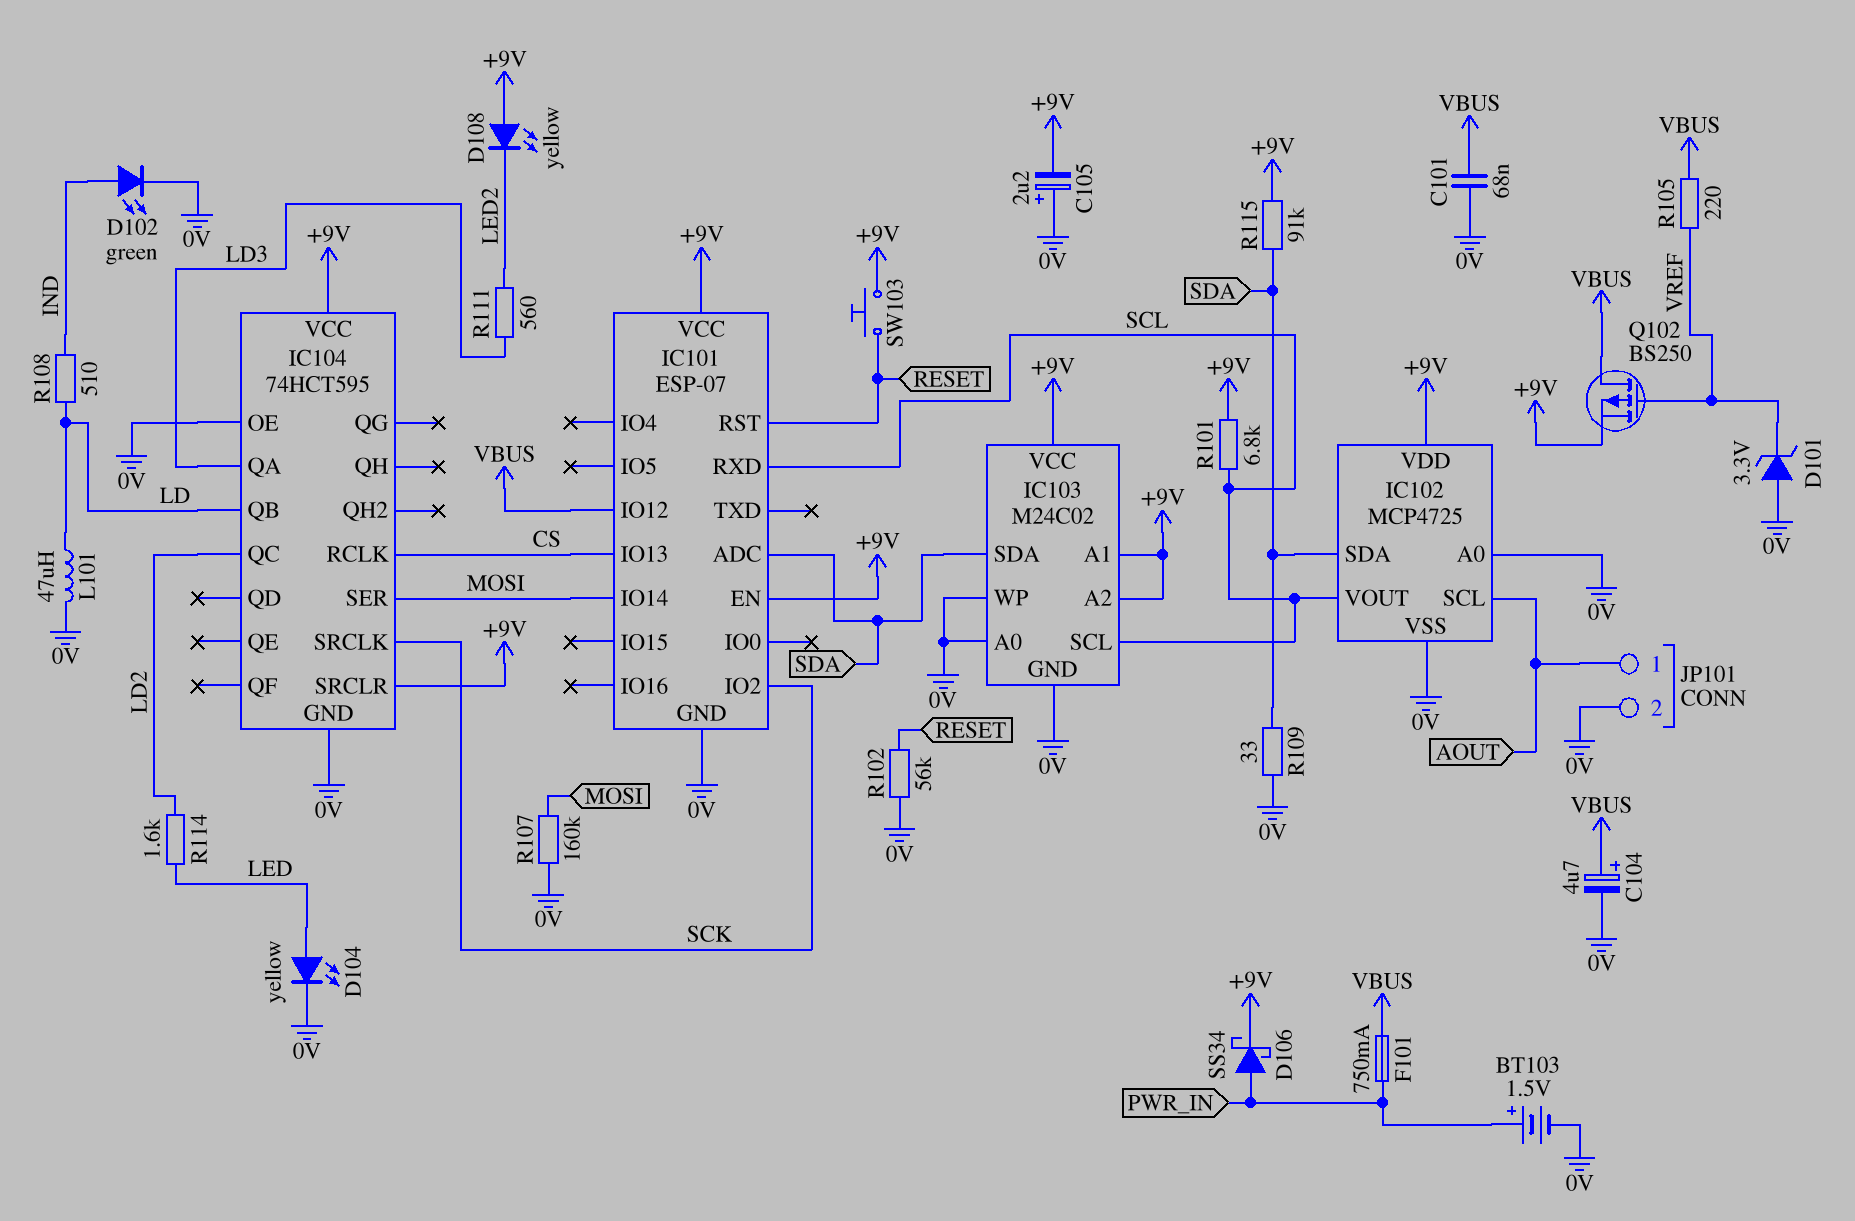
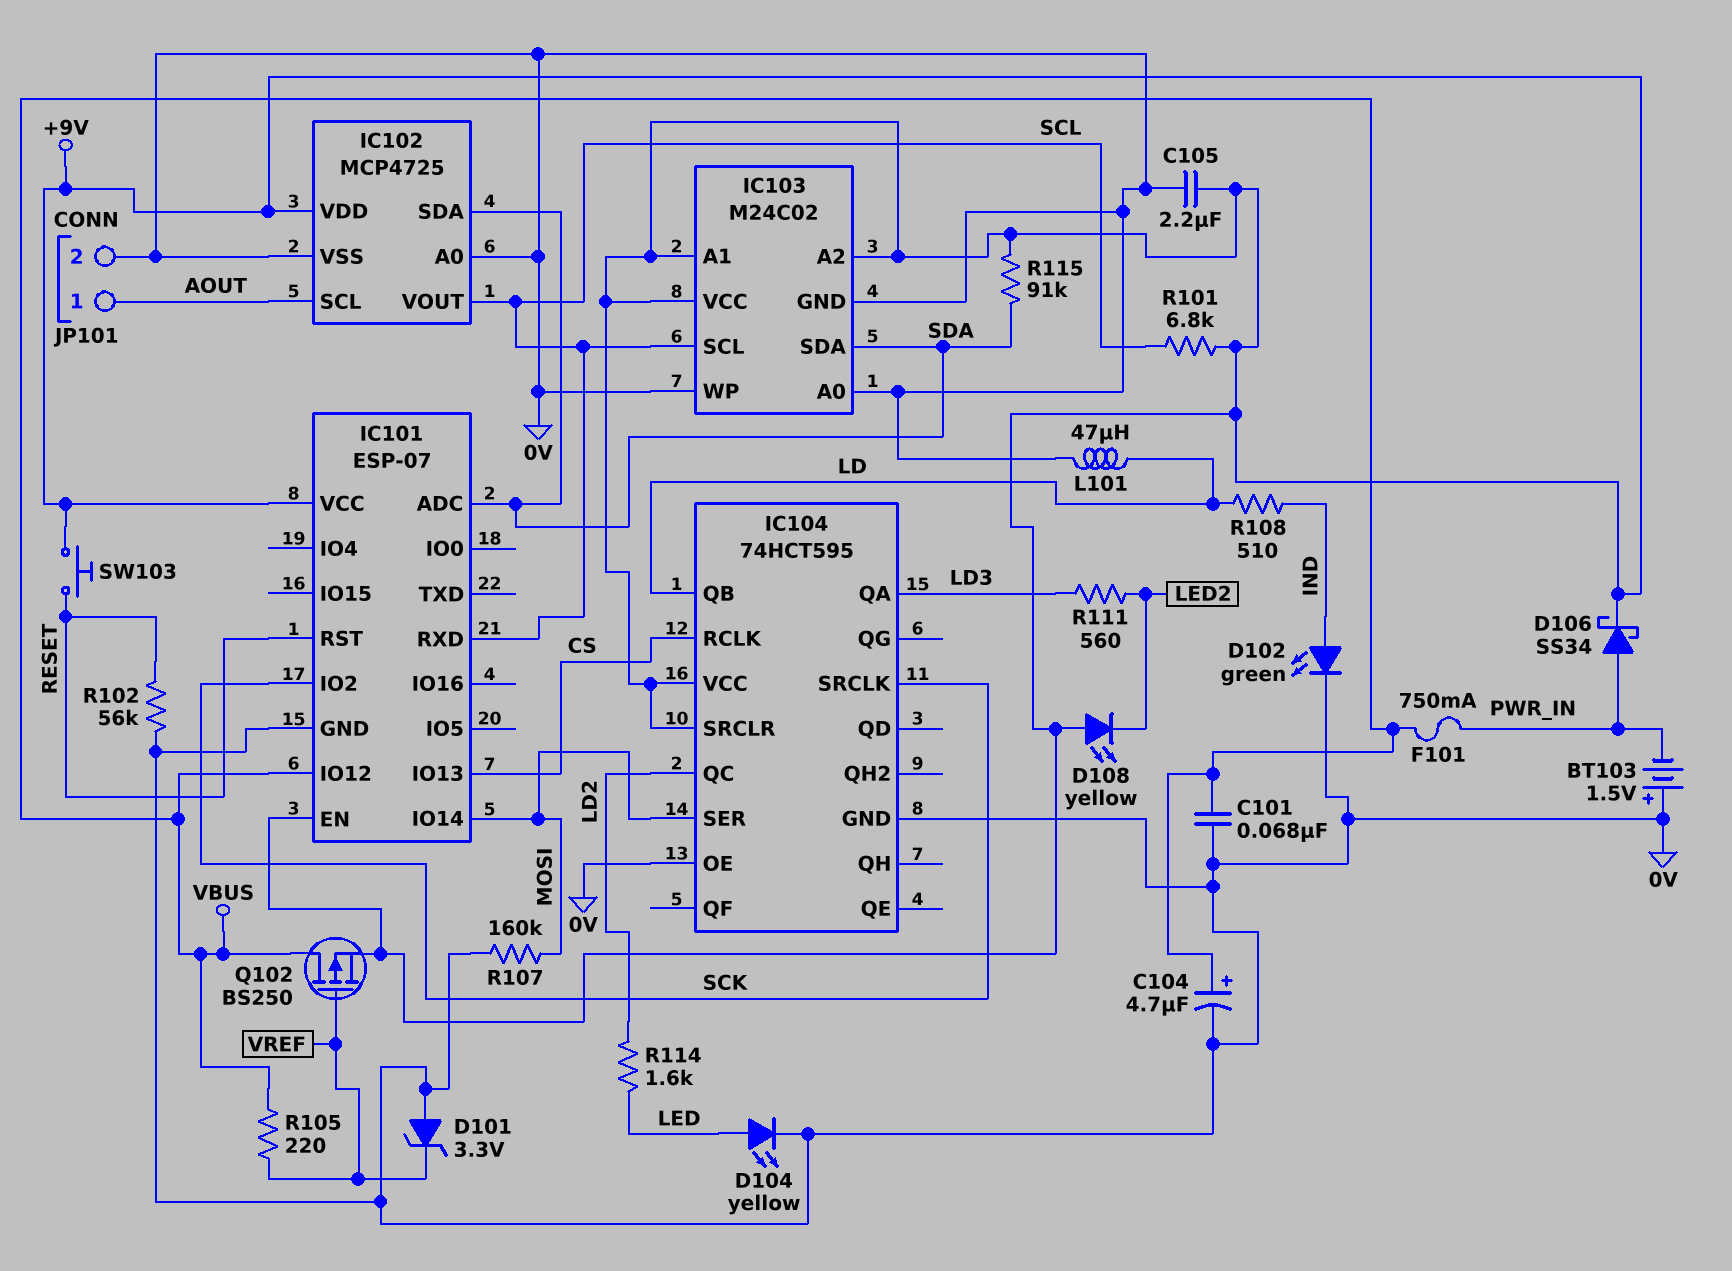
BT103: 1.5V (plus PWR_IN, minus 0V) -> 1.5V (plus 0V, minus PWR_IN)
C105: 2.2uF (plus 0V, minus +9V) -> 2.2uF (+9V, 0V)
R109: 33 (0V, SDA) -> none

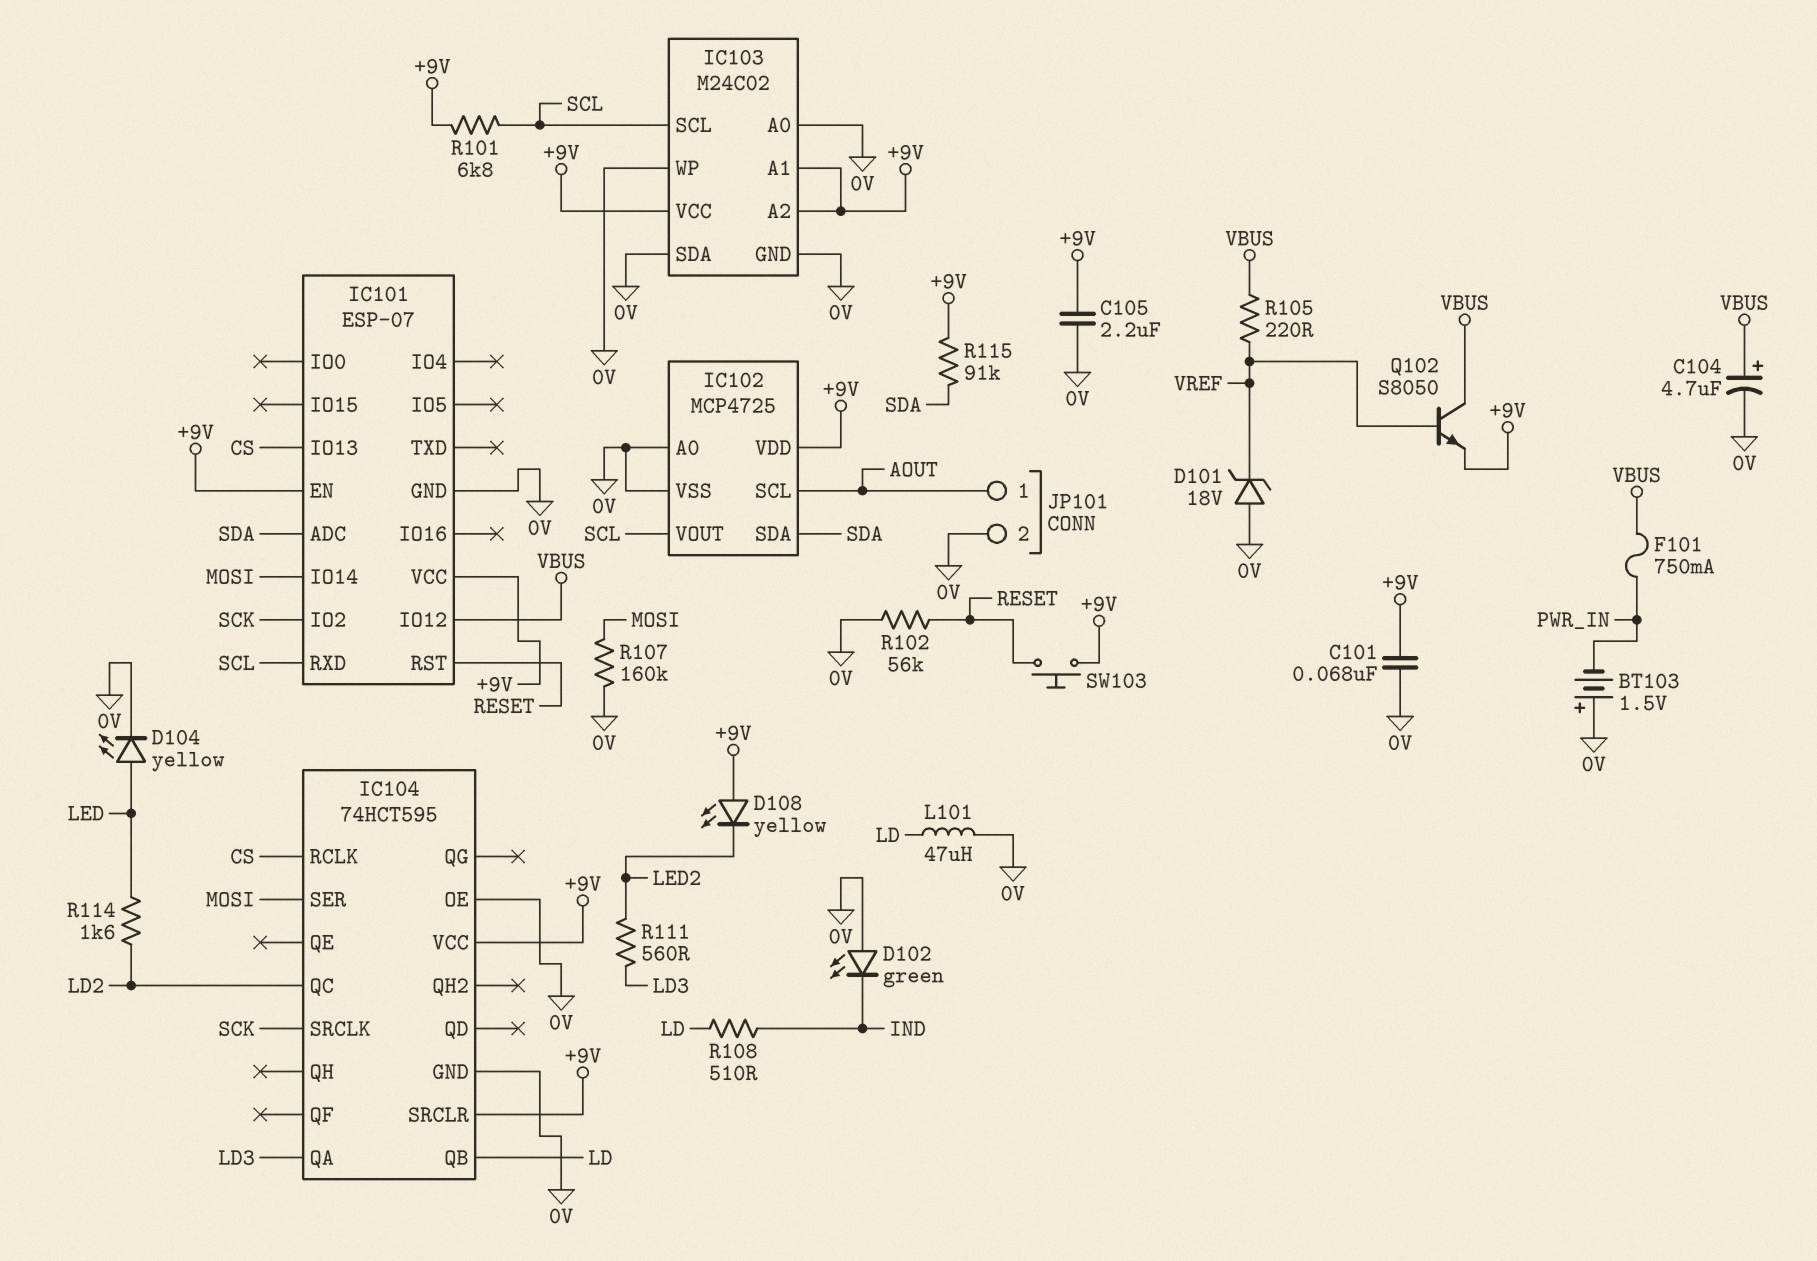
C101: 68nF (0V, VBUS) -> 68nF (+9V, 0V)
D101: zener 3.3V (A 0V, K VREF) -> zener 18V (A 0V, K VREF)
D102: LED green (A IND, K 0V) -> LED green (A 0V, K IND)
D106: schottky SS34 (A PWR_IN, K +9V) -> none
IC103 pin SDA: SDA -> 0V
Q102: PMOS BS250 (G VREF, D VBUS, S +9V) -> NPN S8050 (B VREF, C VBUS, E +9V)

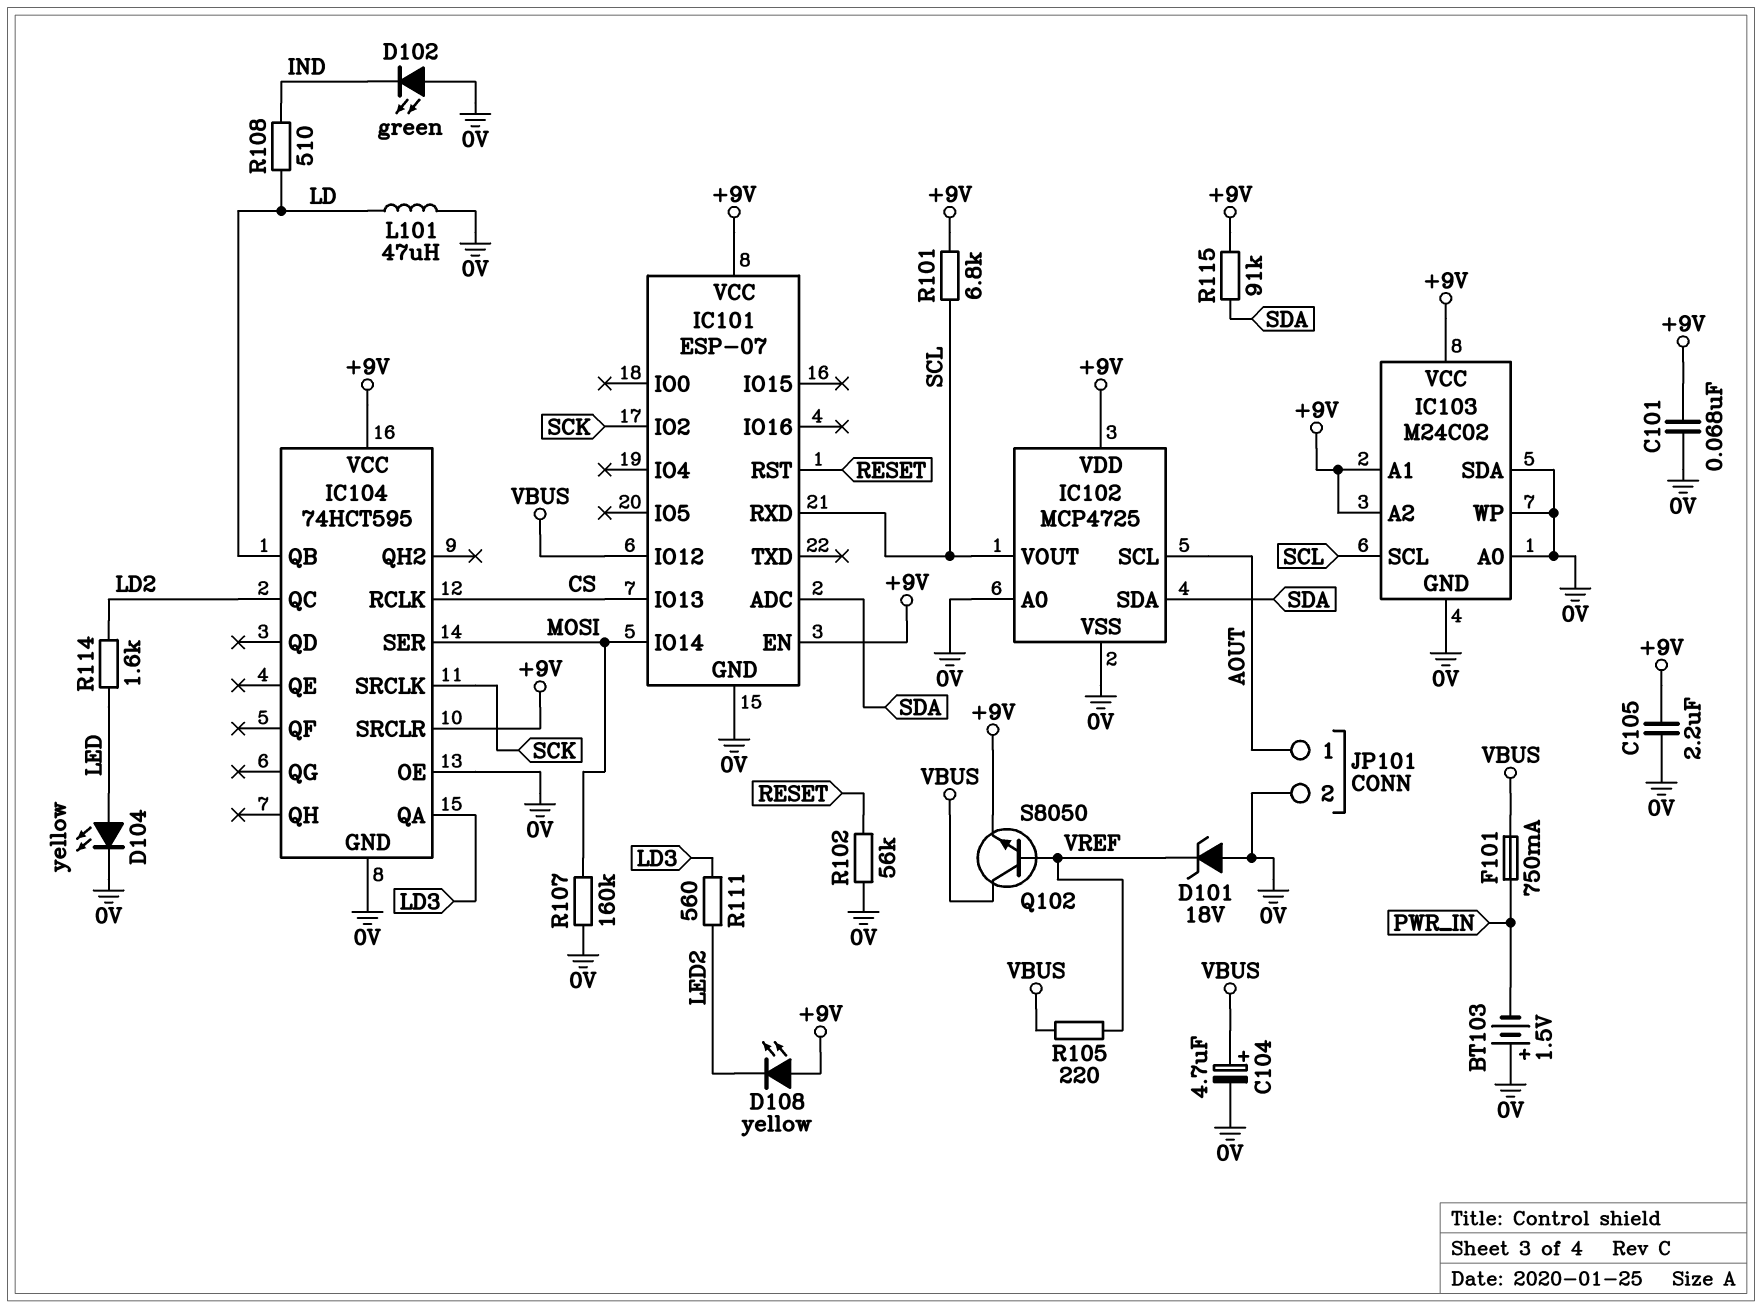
SW103: button (+9V, RESET) -> none

